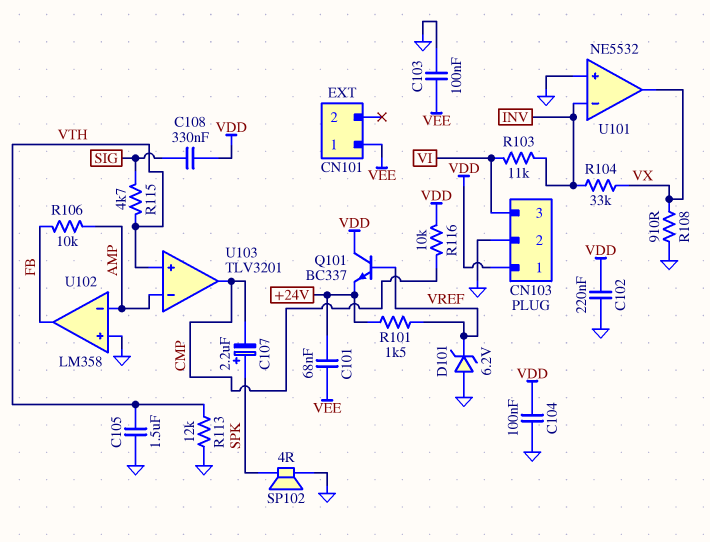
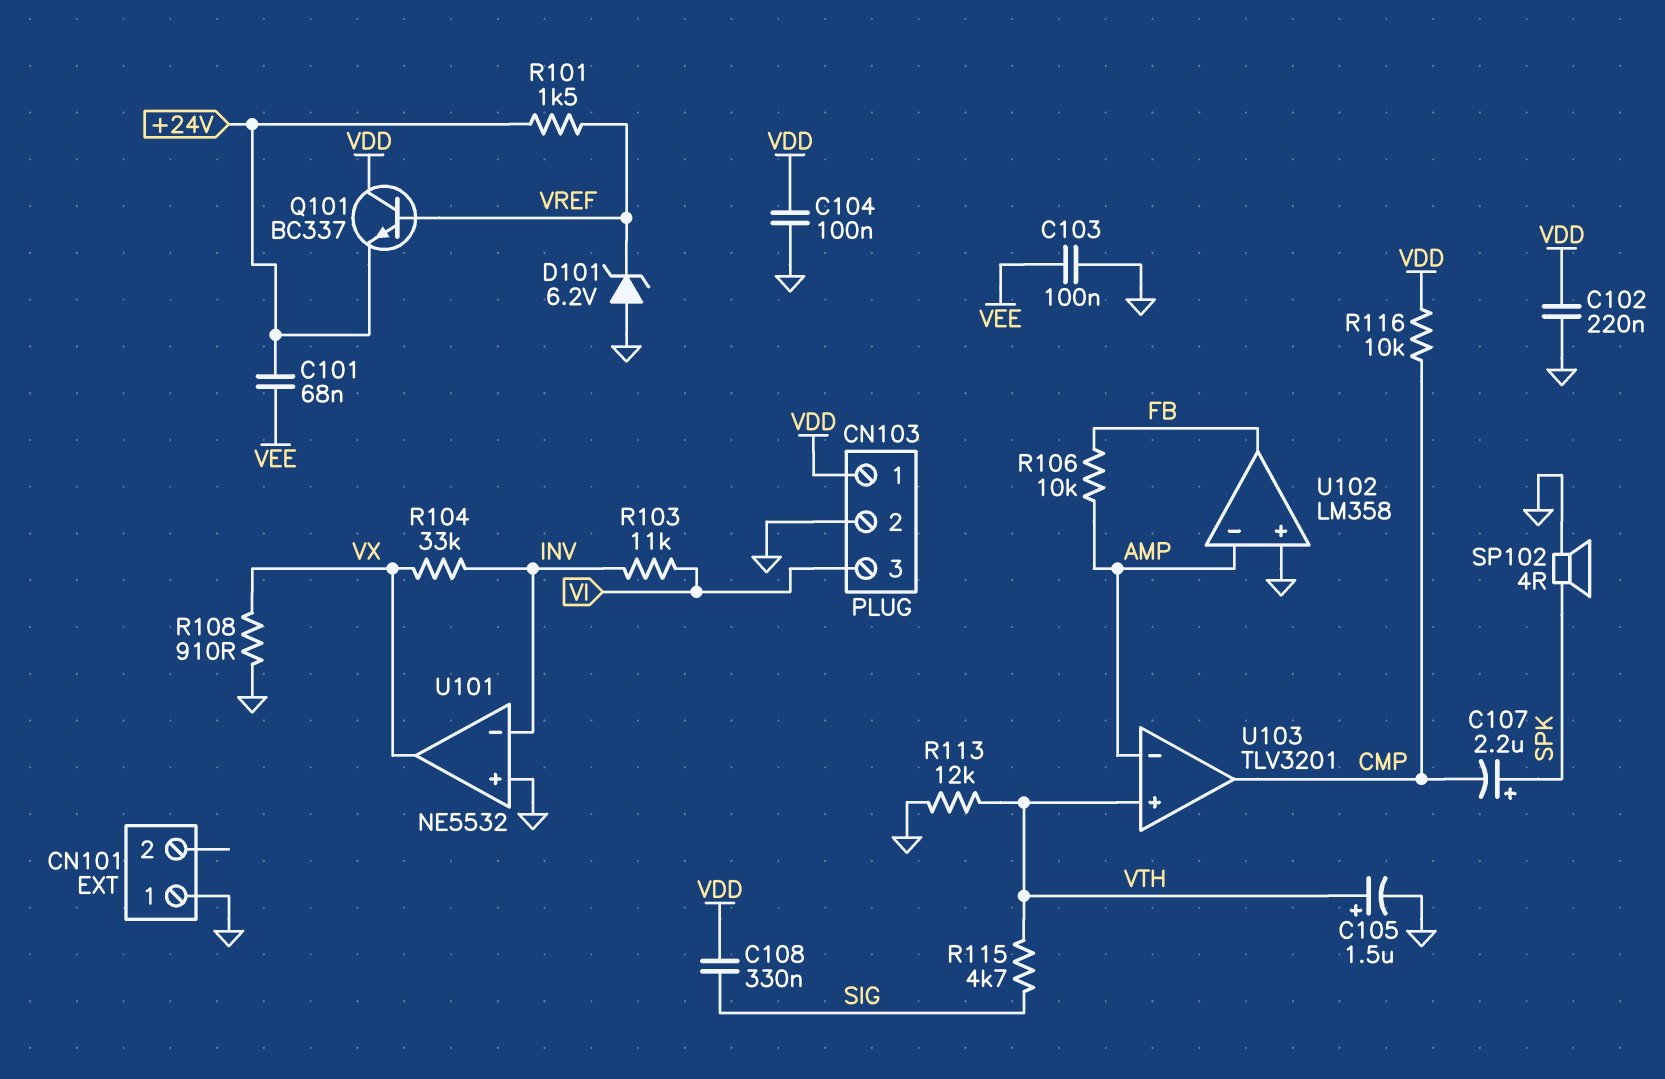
C105: 1.5uF (GND, VTH) -> 1.5uF (plus VTH, minus GND)
CN101 pin 1: VEE -> GND

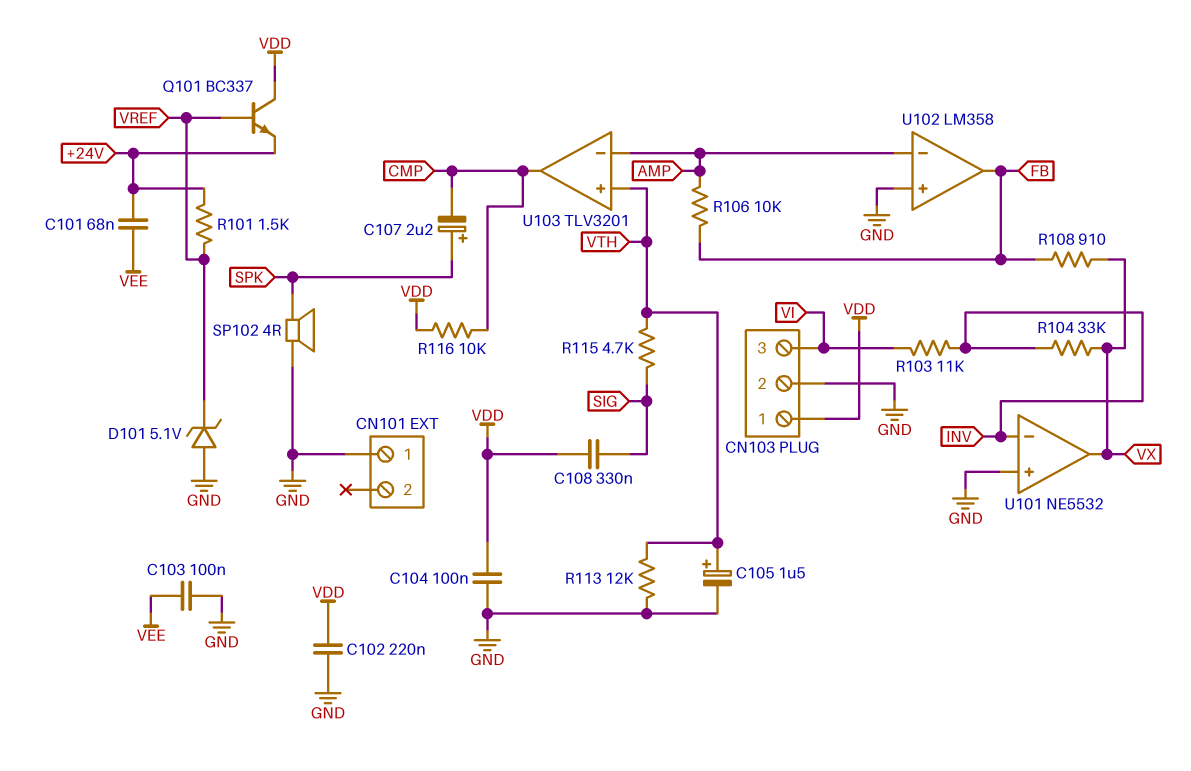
D101: zener 6.2V (A GND, K VREF) -> zener 5.1V (A GND, K VREF)
R108: 910 (GND, VX) -> 910 (FB, VX)

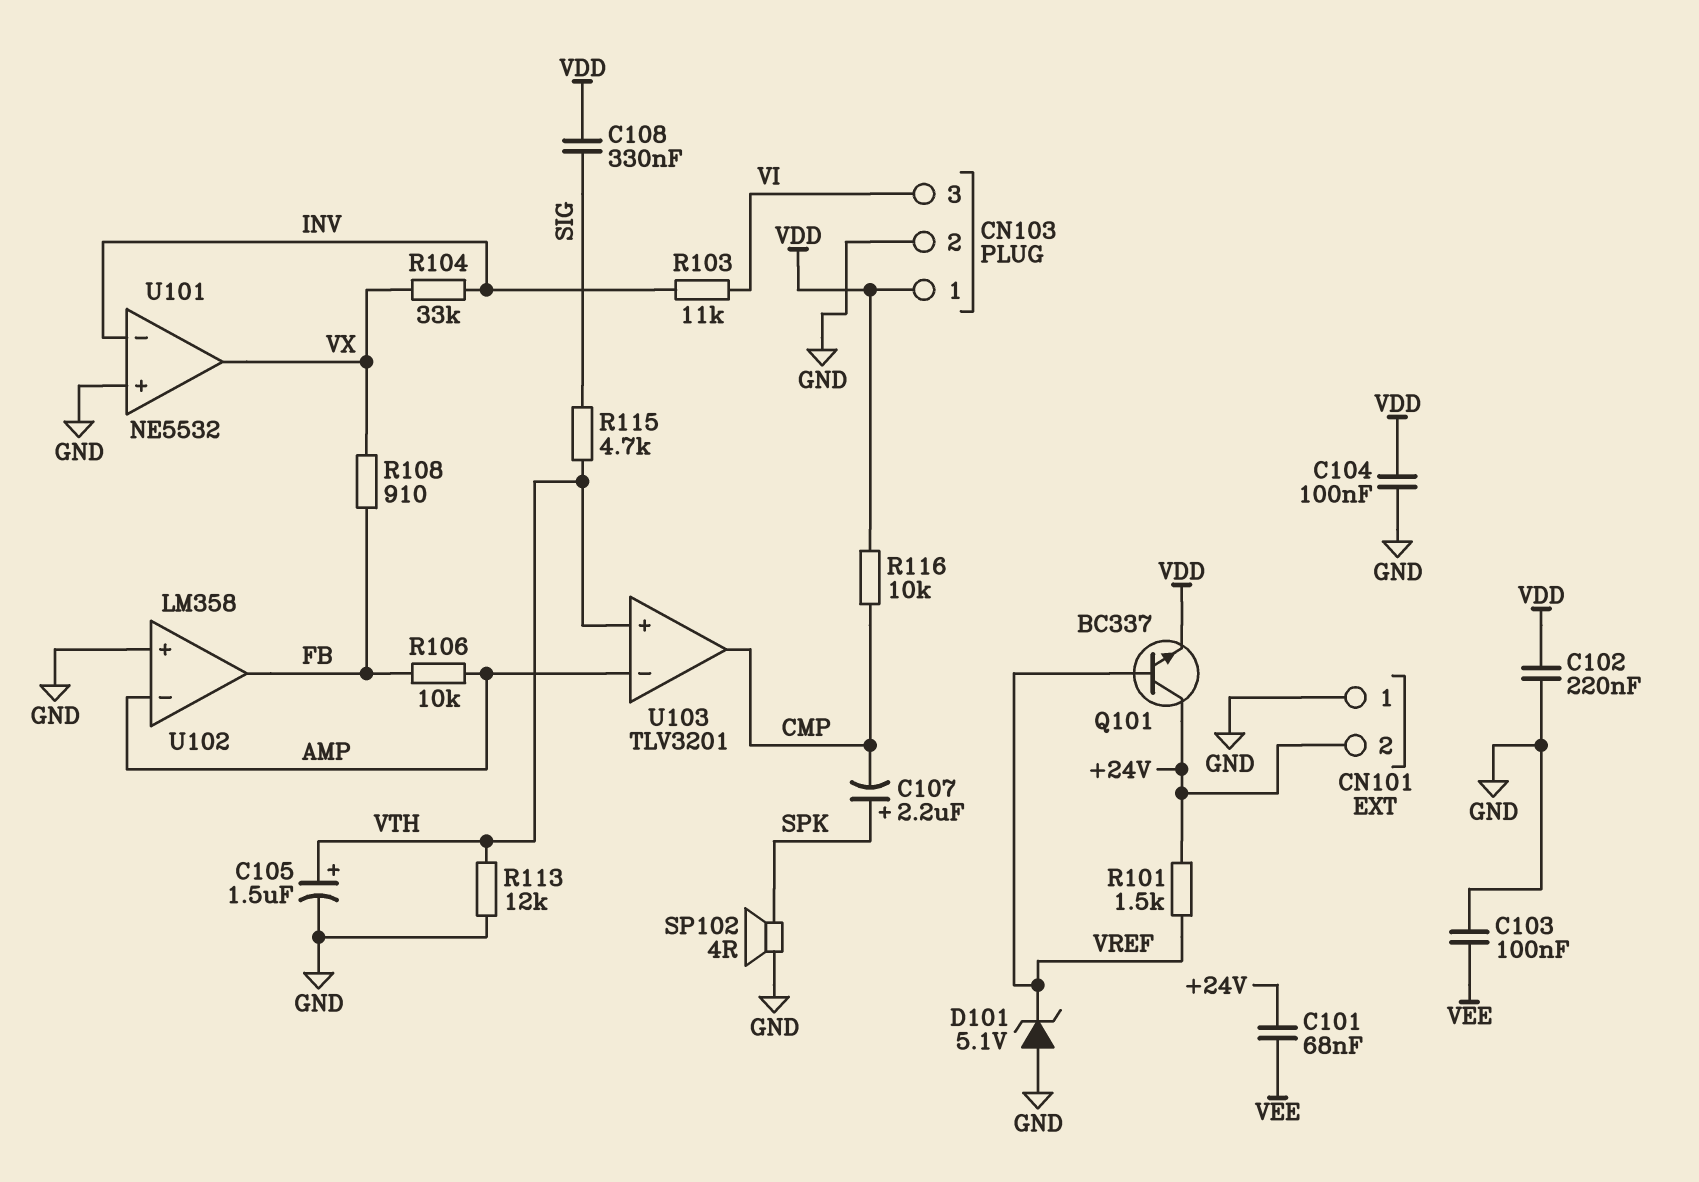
CN101 pin 2: none -> +24V
Q101: NPN BC337 (B VREF, C VDD, E +24V) -> NPN BC337 (B VREF, C +24V, E VDD)

